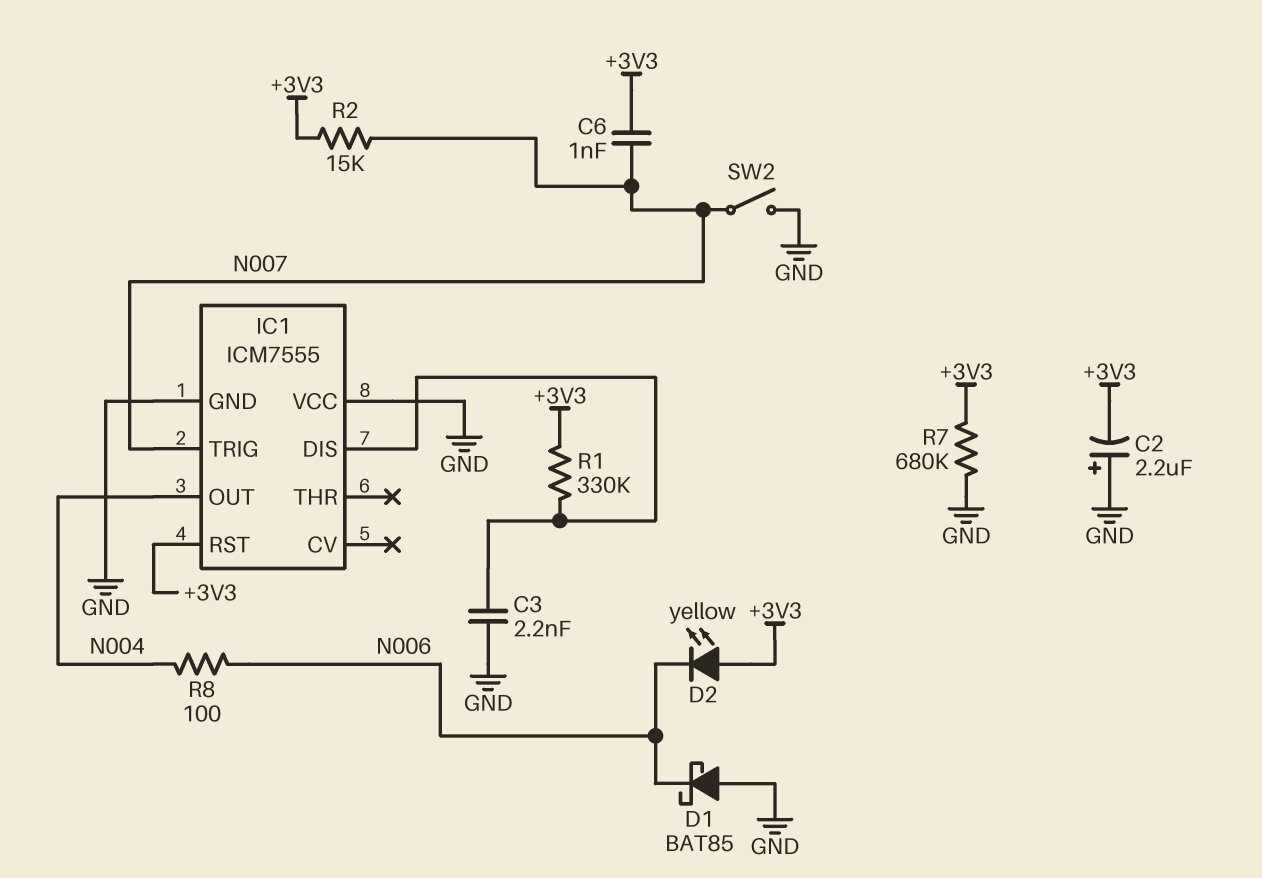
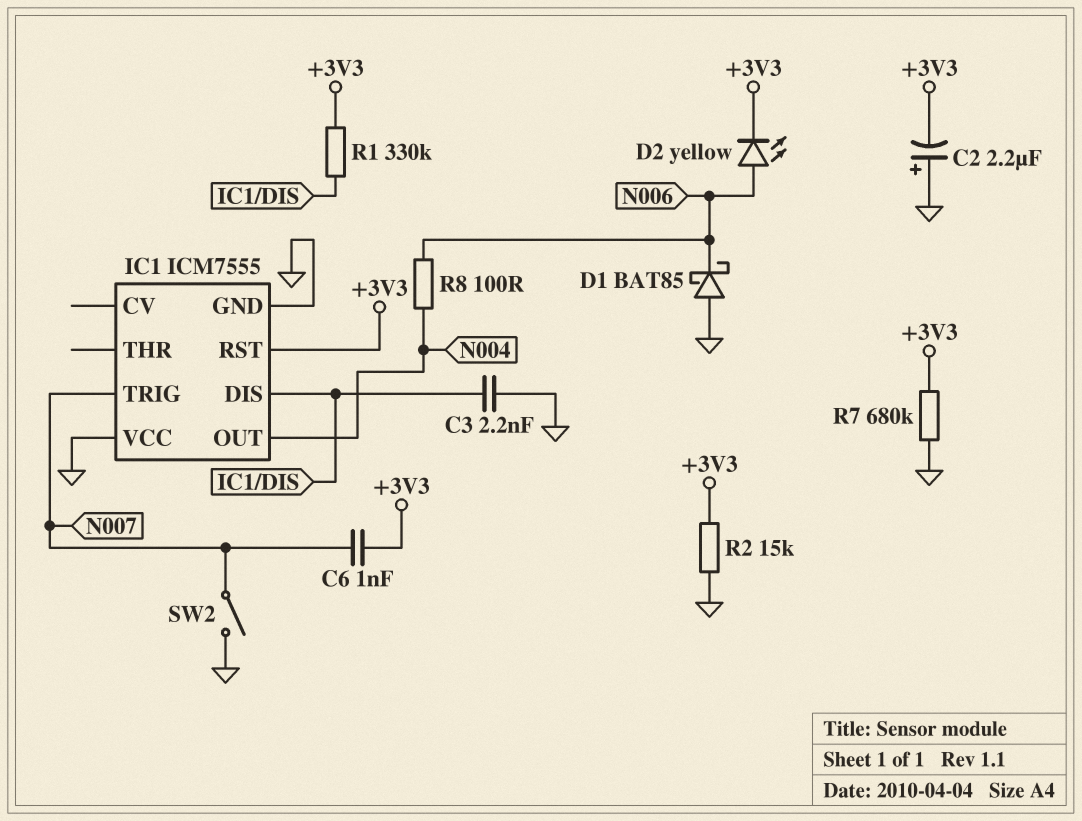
D2: LED yellow (A +3V3, K N006) -> LED yellow (A N006, K +3V3)
R2: 15k (+3V3, N007) -> 15k (+3V3, GND)

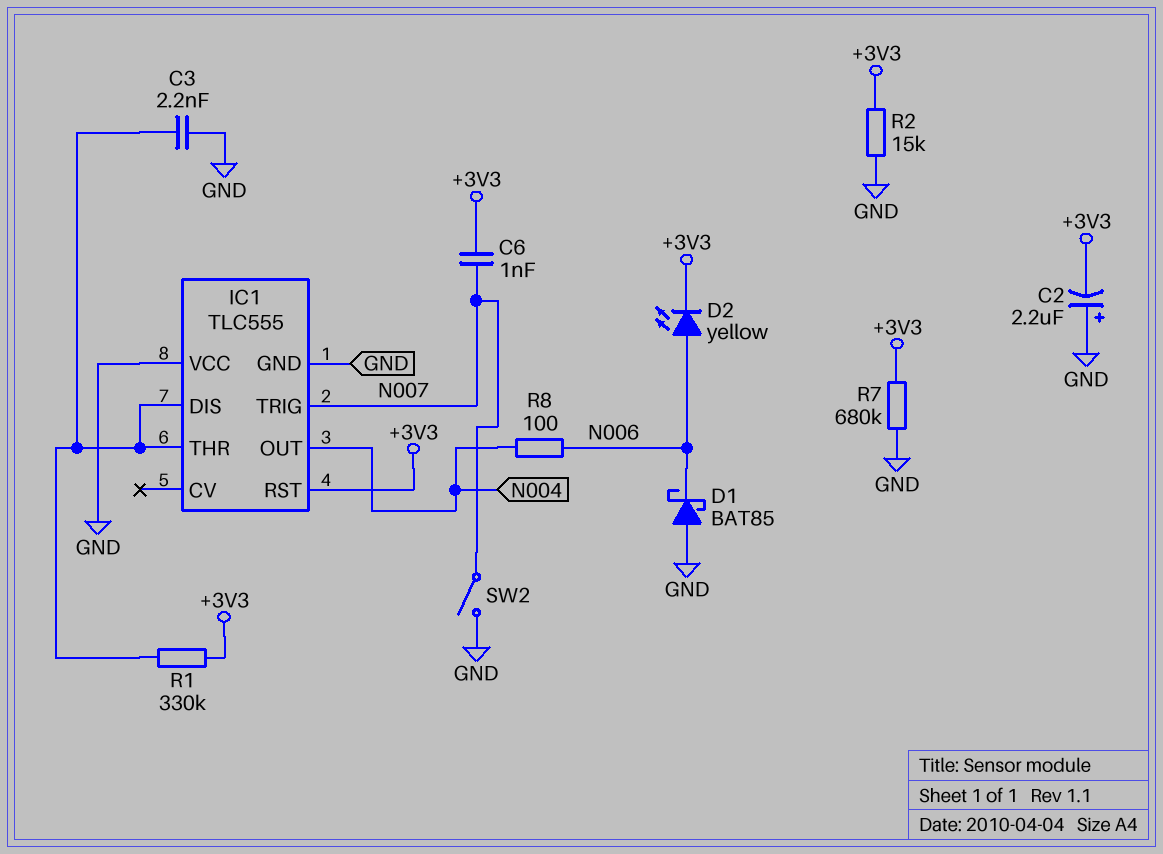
IC1: ICM7555 -> TLC555
IC1 pin THR: none -> IC1/DIS

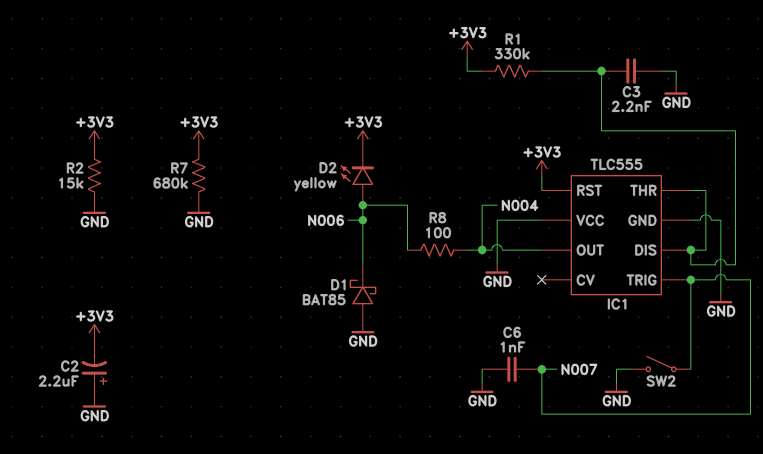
C6: 1nF (+3V3, N007) -> 1nF (GND, N007)

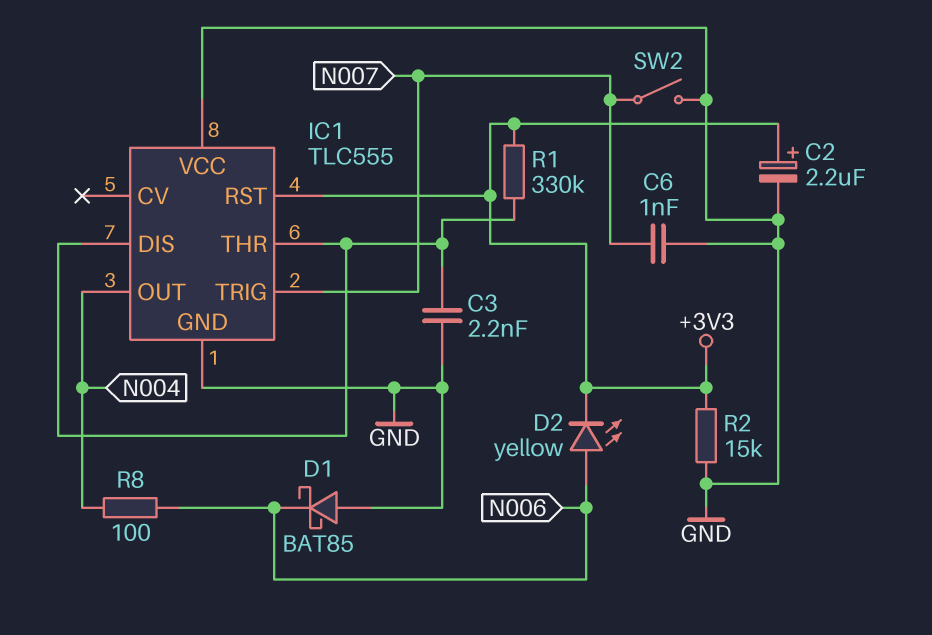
C2: 2.2uF (plus GND, minus +3V3) -> 2.2uF (plus +3V3, minus GND)
R7: 680k (+3V3, GND) -> none

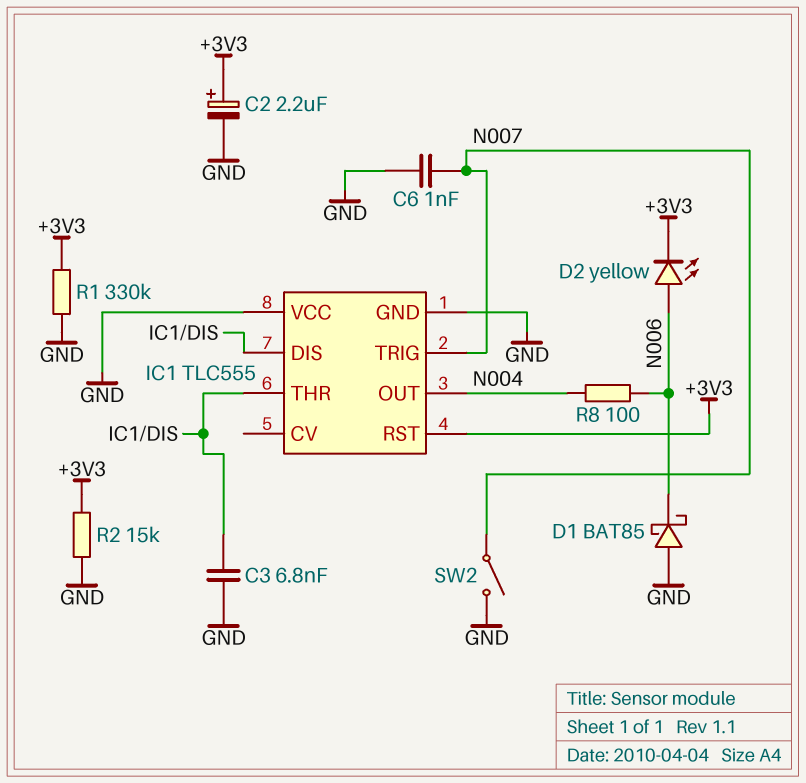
C3: 2.2nF (GND, IC1/DIS) -> 6.8nF (GND, IC1/DIS)
R1: 330k (+3V3, IC1/DIS) -> 330k (+3V3, GND)

